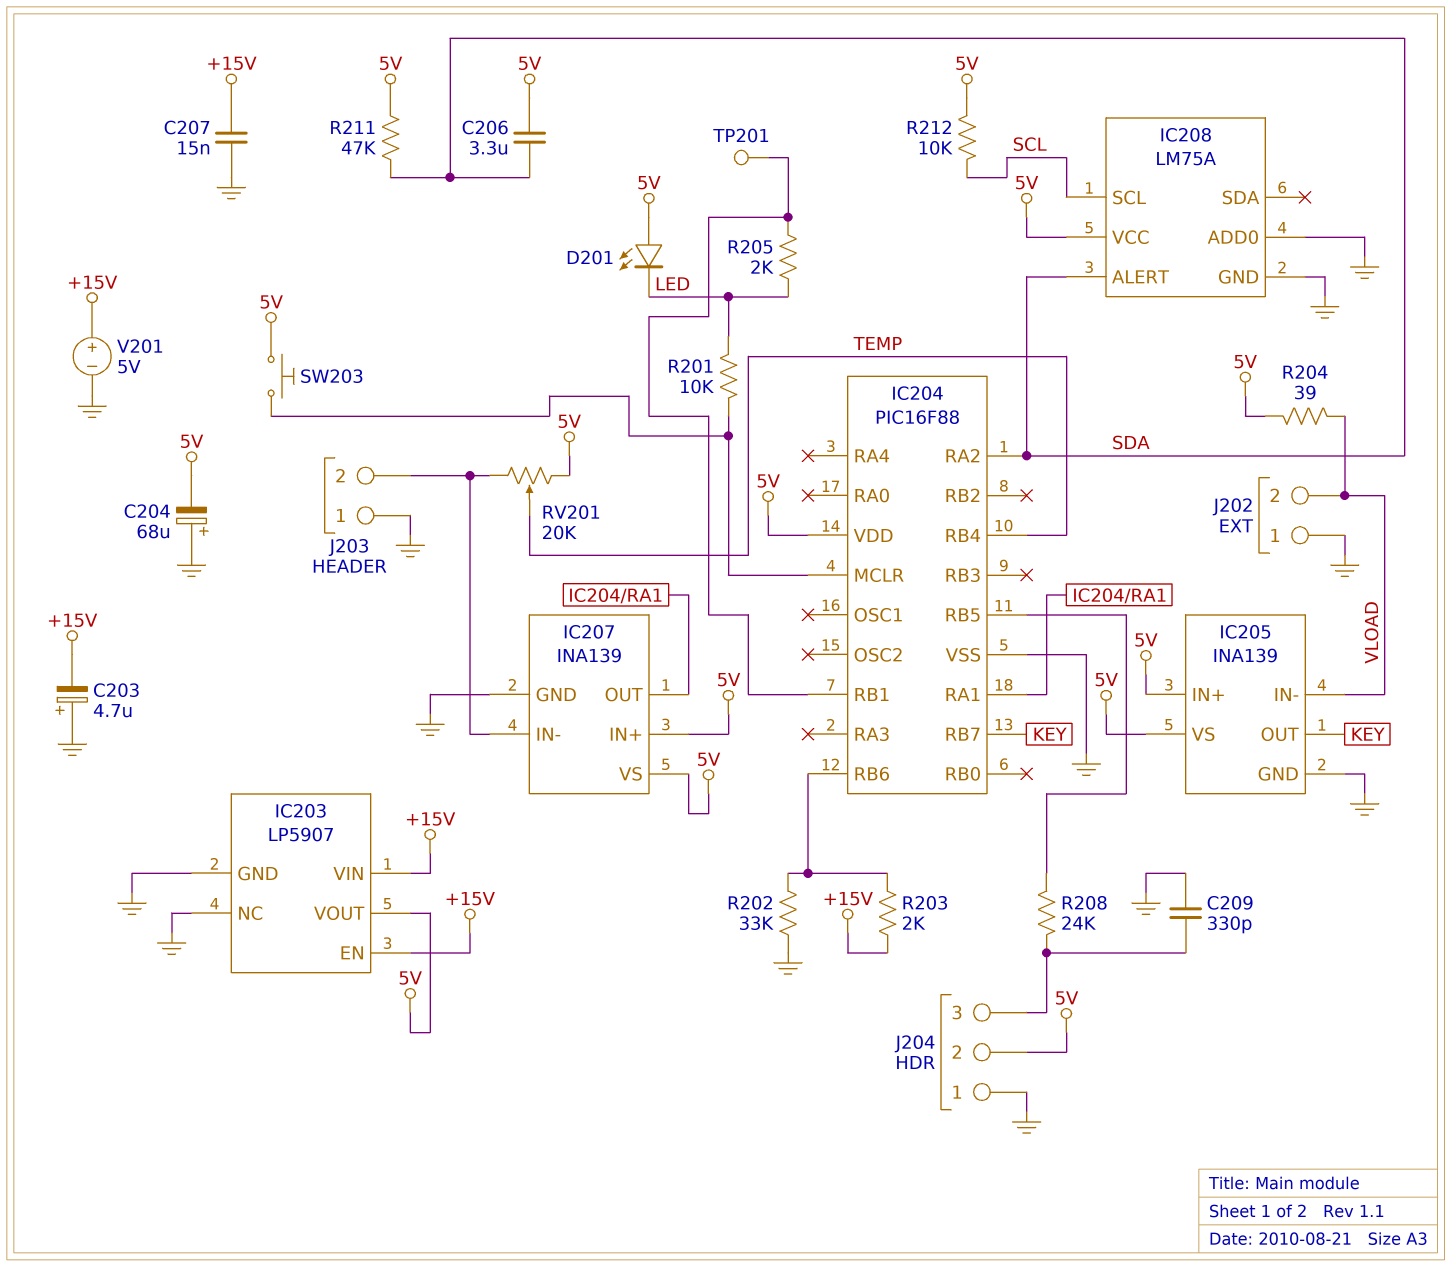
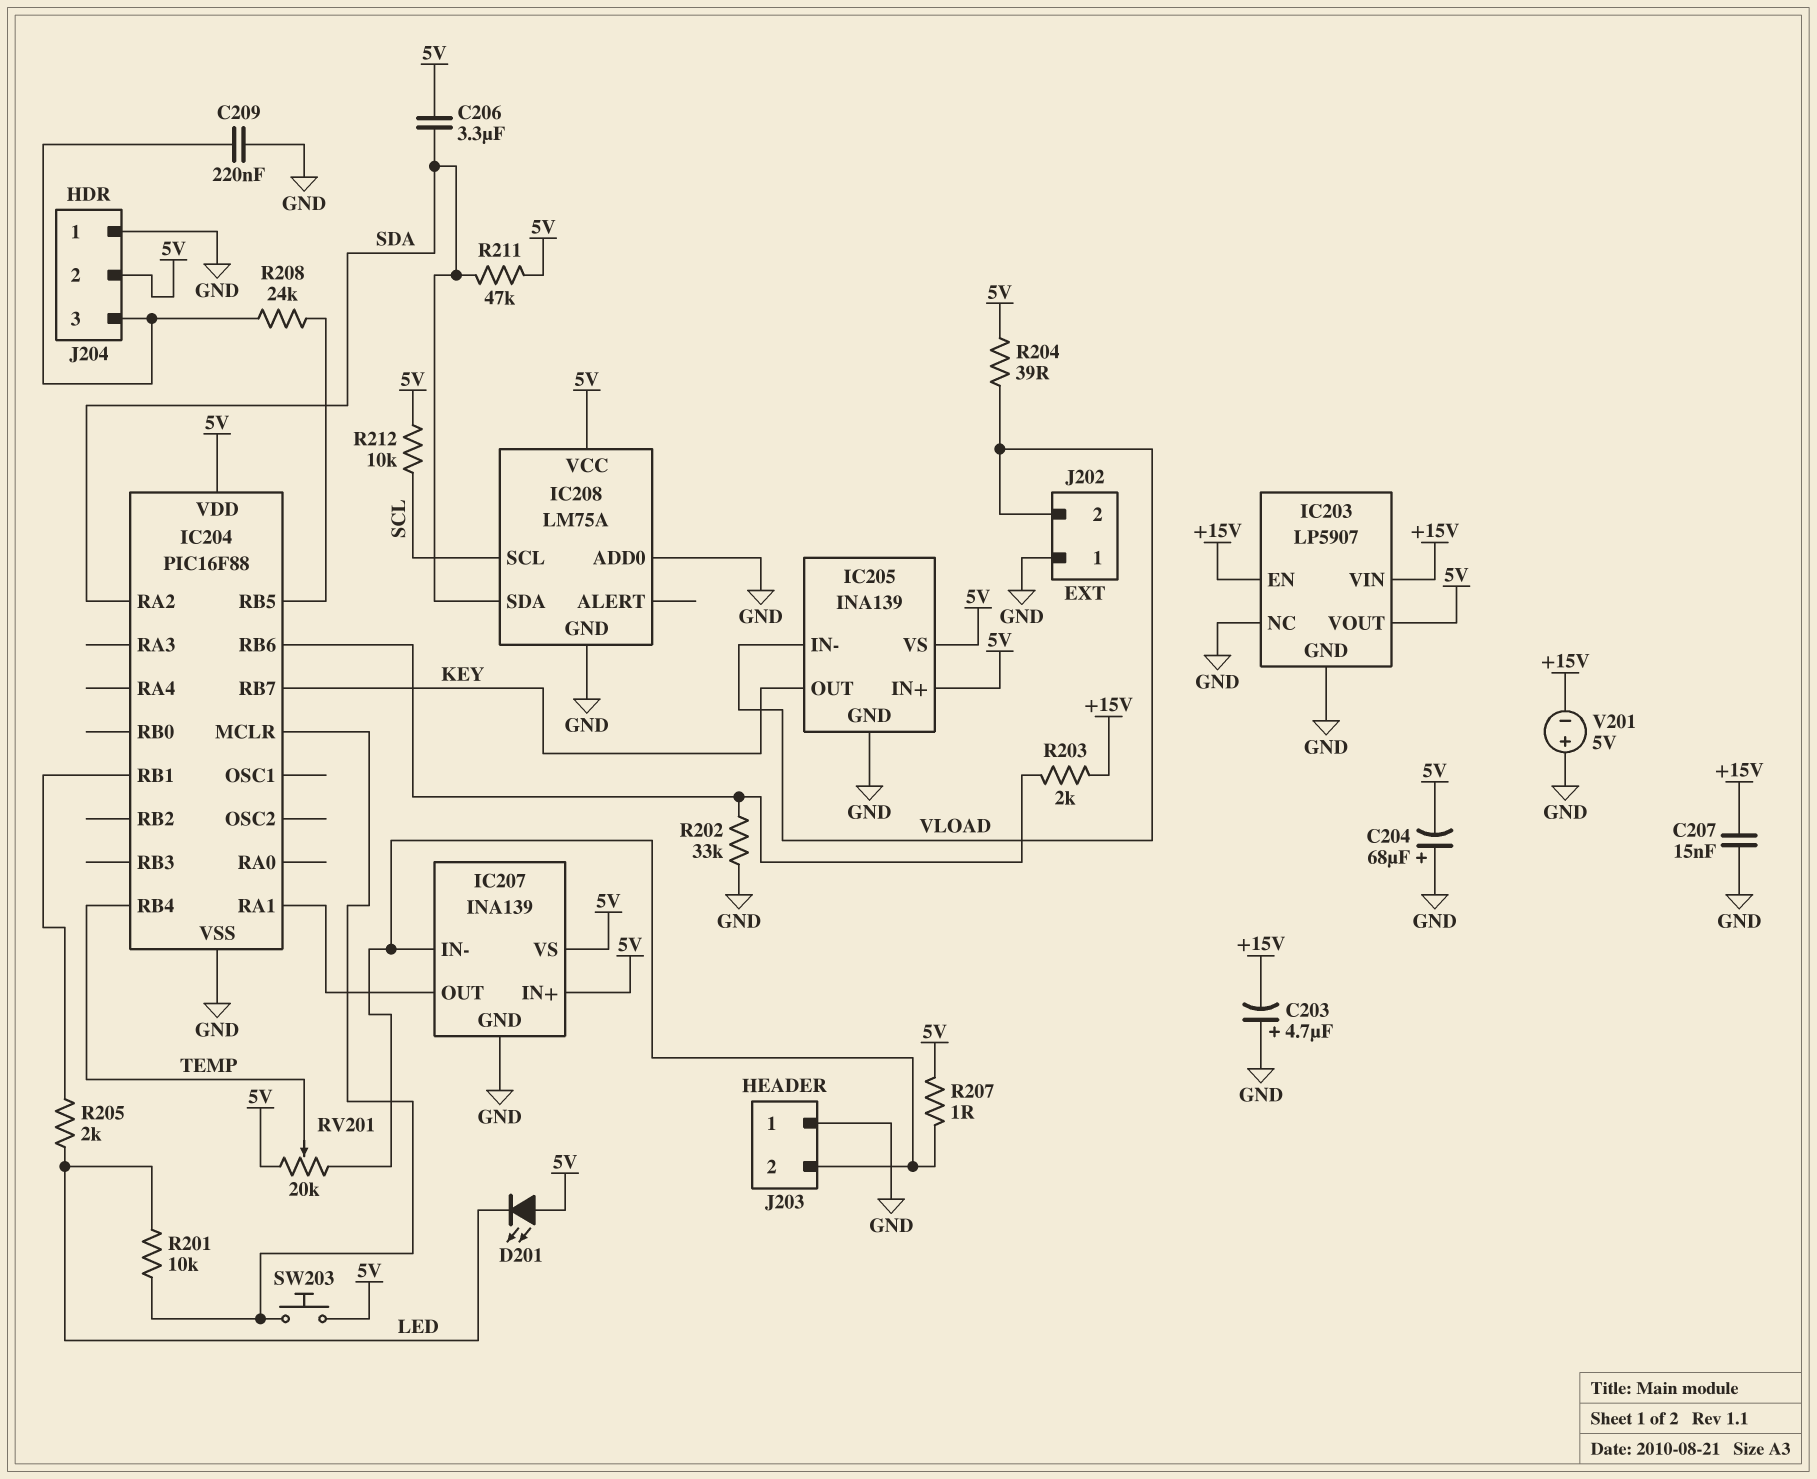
C209: 330pF (GND, J204/3) -> 220nF (GND, J204/3)
IC208 pin ALERT: SDA -> none
IC208 pin SDA: none -> SDA
R207: none -> 1 (5V, IC207/IN-)
TP201: test point (IC204/RB1) -> none
V201: 5V (plus +15V, minus GND) -> 5V (plus GND, minus +15V)

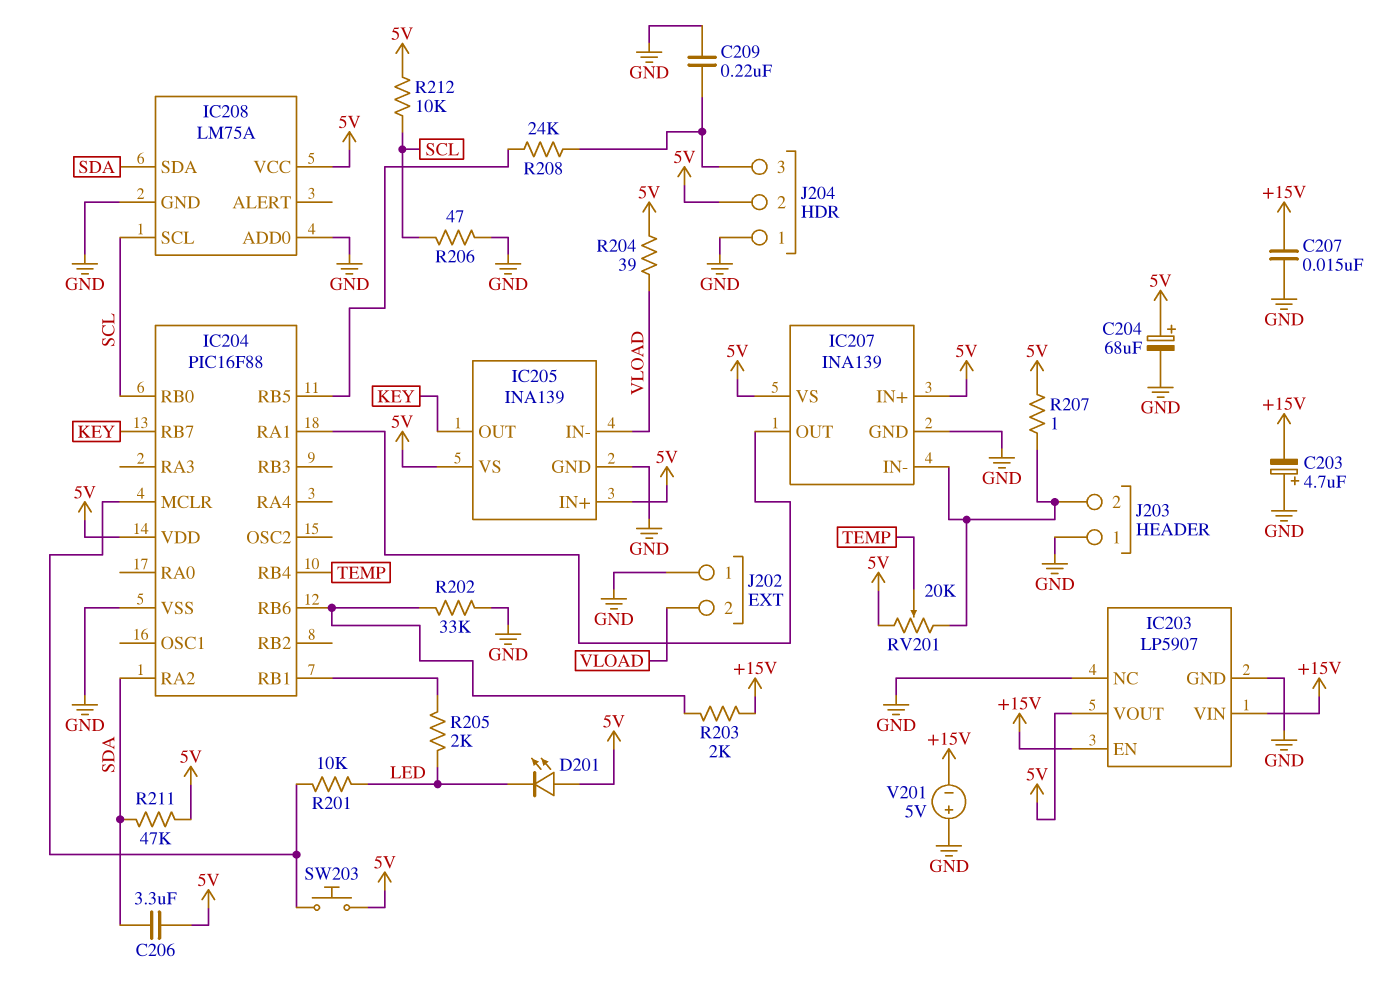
C204: 68uF (plus GND, minus 5V) -> 68uF (plus 5V, minus GND)
IC204 pin RB0: none -> SCL
R206: none -> 47 (GND, SCL)

